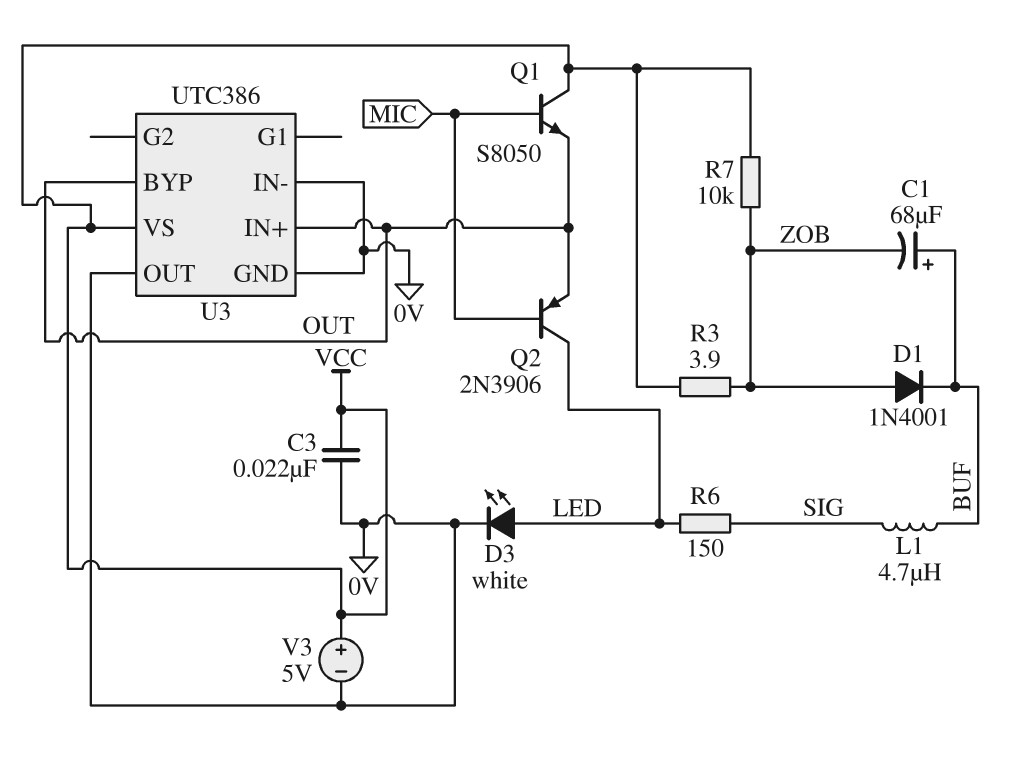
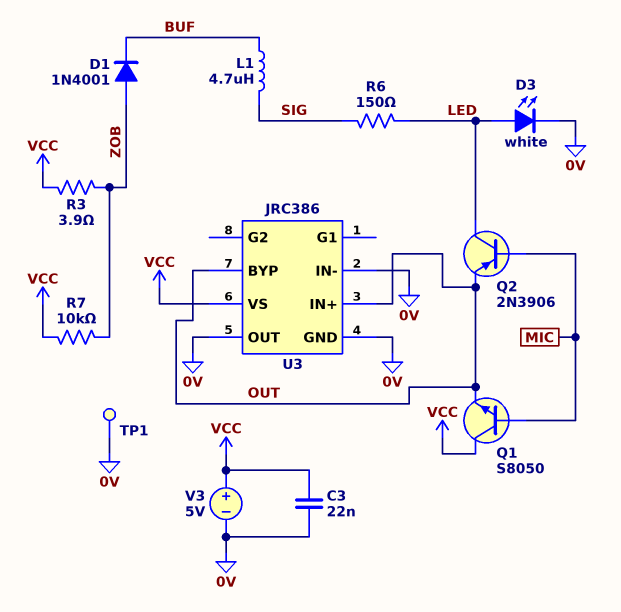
C1: 68uF (plus BUF, minus ZOB) -> none
TP1: none -> test point (0V)
U3: UTC386 -> JRC386

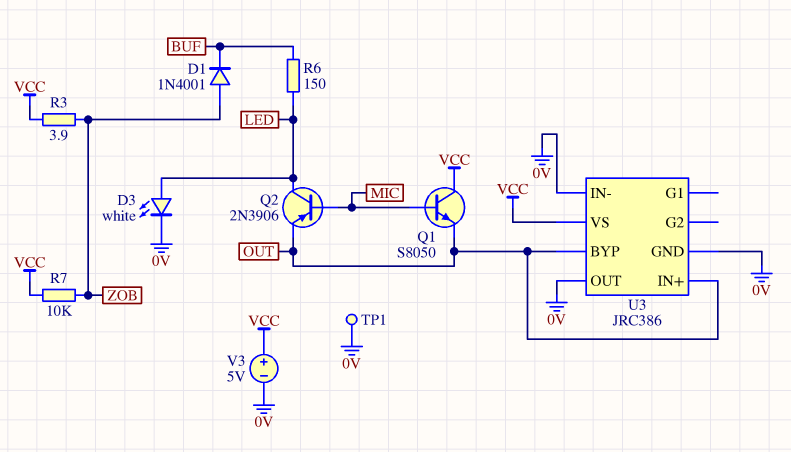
C3: 22nF (0V, VCC) -> none
L1: 4.7uH (BUF, SIG) -> none
R6: 150 (LED, SIG) -> 150 (BUF, LED)

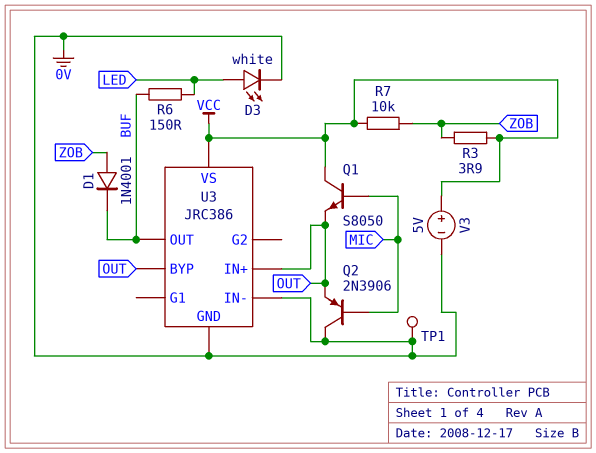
Q2: PNP 2N3906 (B MIC, C LED, E OUT) -> PNP 2N3906 (B MIC, C 0V, E OUT)
U3 pin OUT: 0V -> BUF

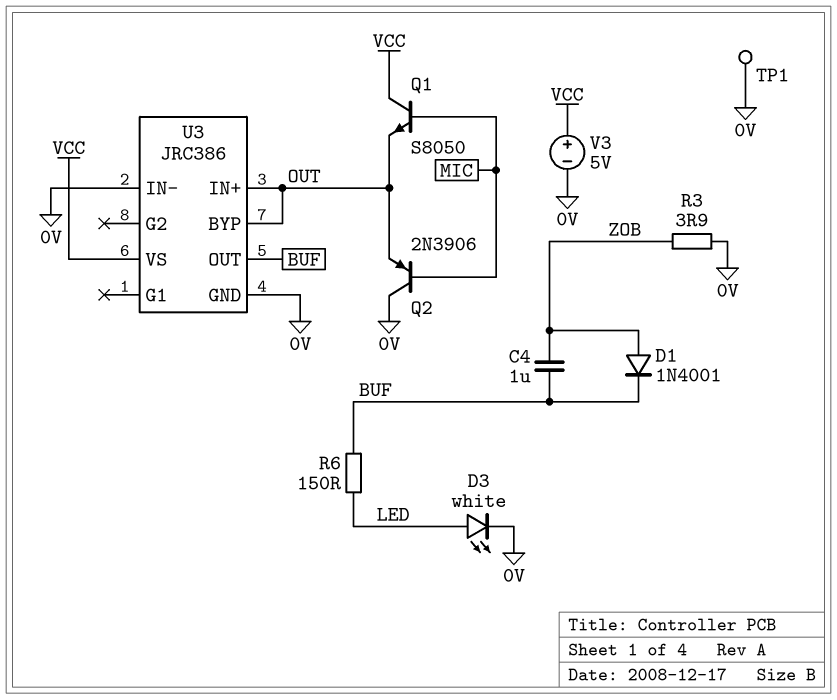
C4: none -> 1uF (BUF, ZOB)
R3: 3.9 (VCC, ZOB) -> 3.9 (0V, ZOB)
R7: 10k (VCC, ZOB) -> none

